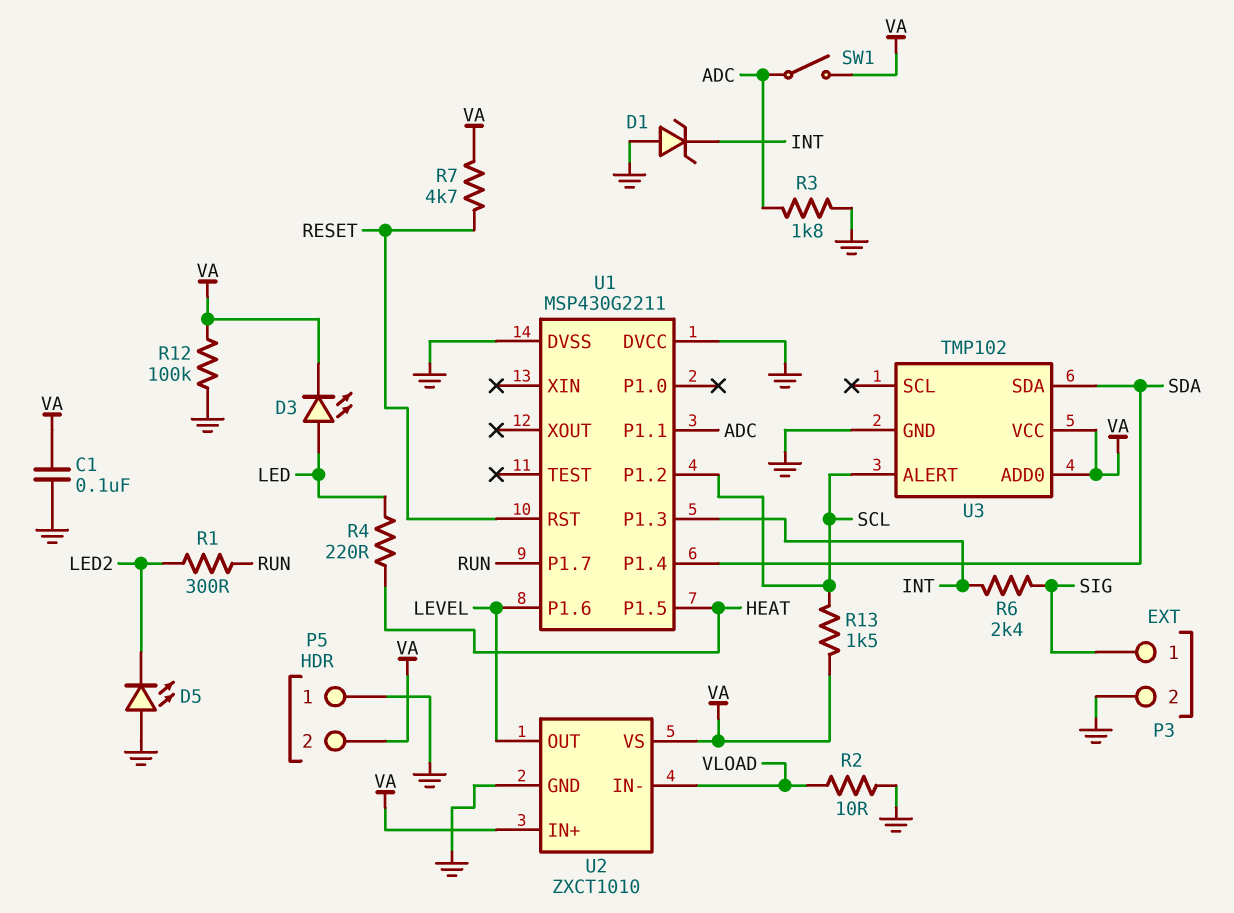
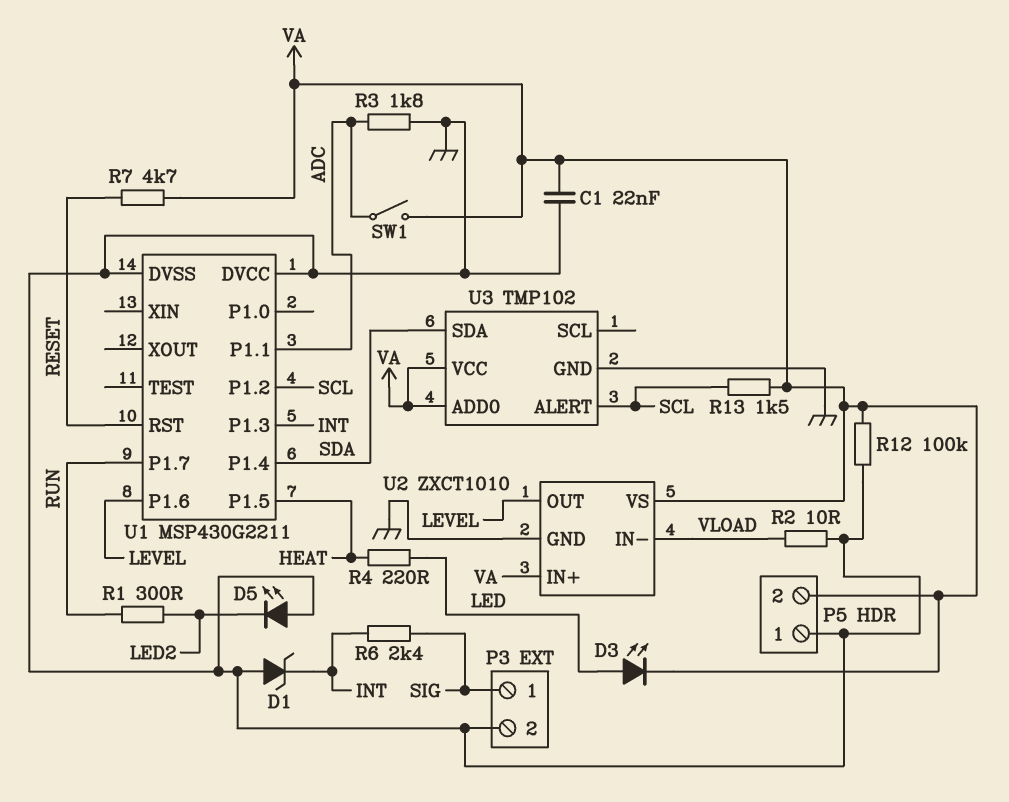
C1: 100nF (GND, VA) -> 22nF (GND, VA)

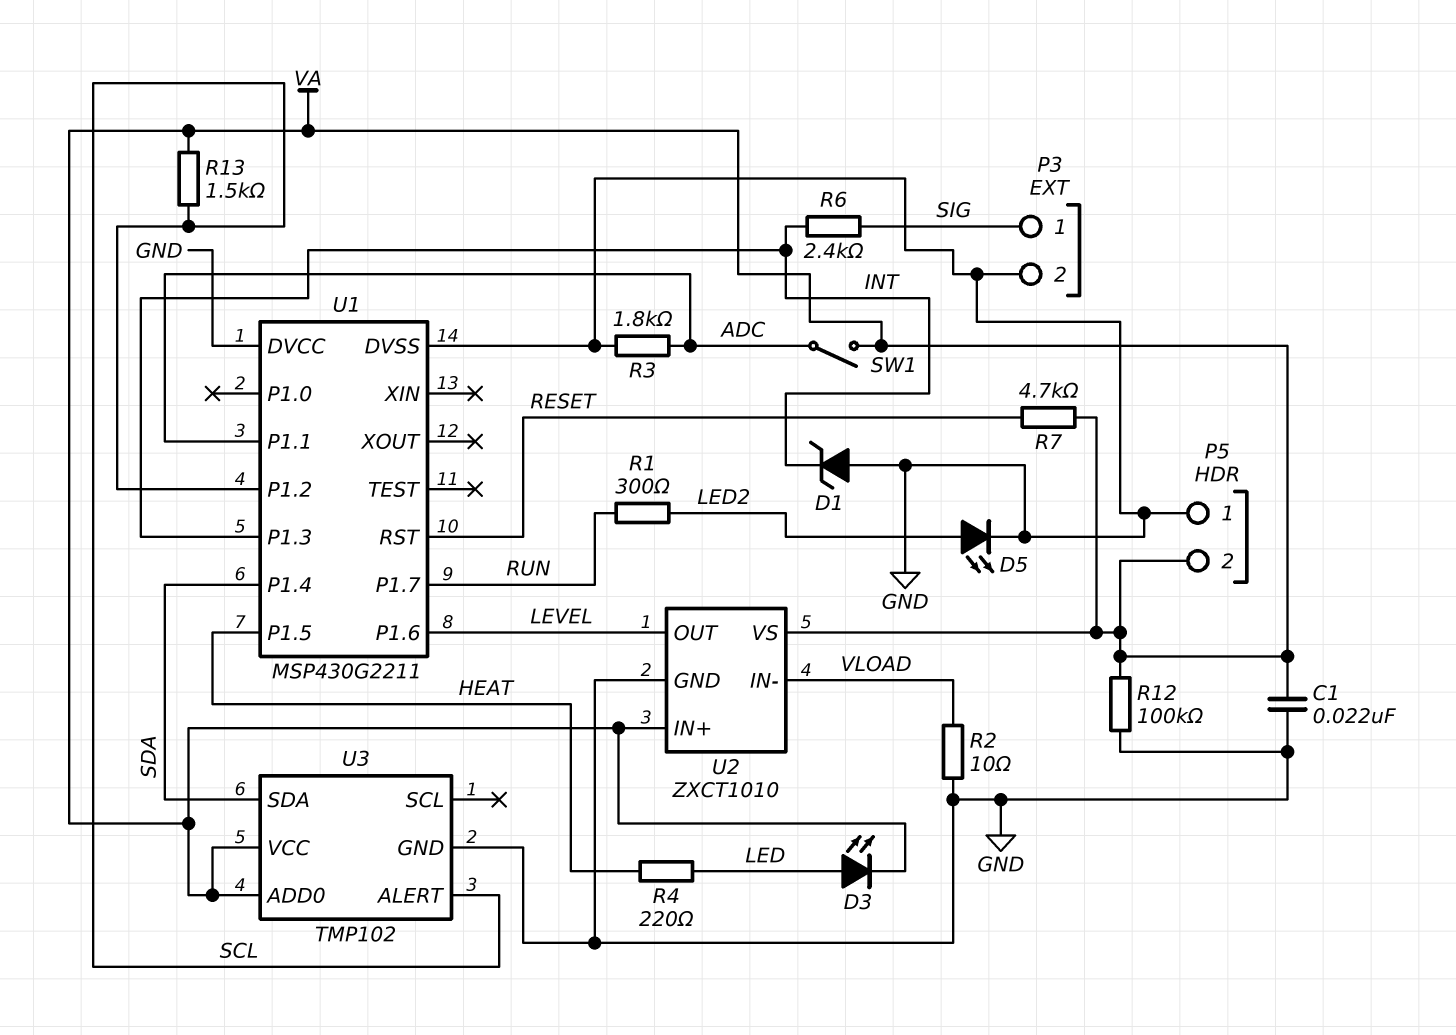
D5: LED (A GND, K LED2) -> LED (A LED2, K GND)

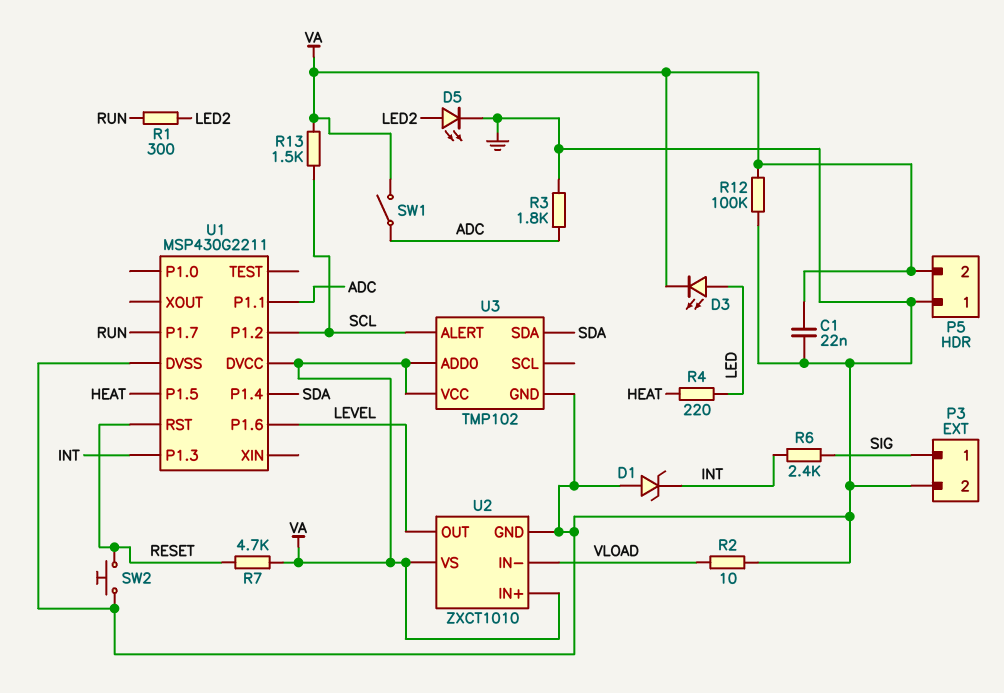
SW2: none -> button (GND, RESET)
U1 pin DVCC: GND -> VA

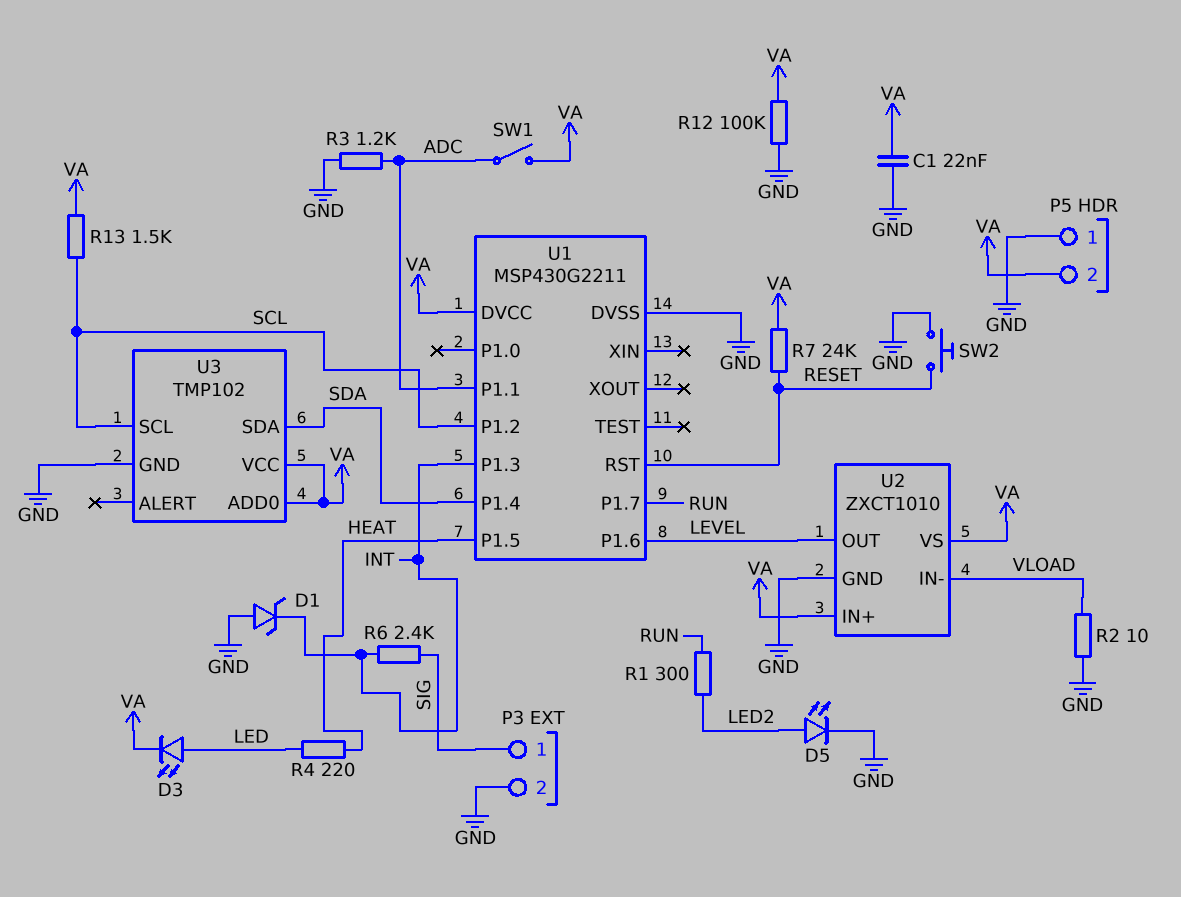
R3: 1.8k (ADC, GND) -> 1.2k (ADC, GND)
R7: 4.7k (RESET, VA) -> 24k (RESET, VA)
U3 pin ALERT: SCL -> none
U3 pin SCL: none -> SCL

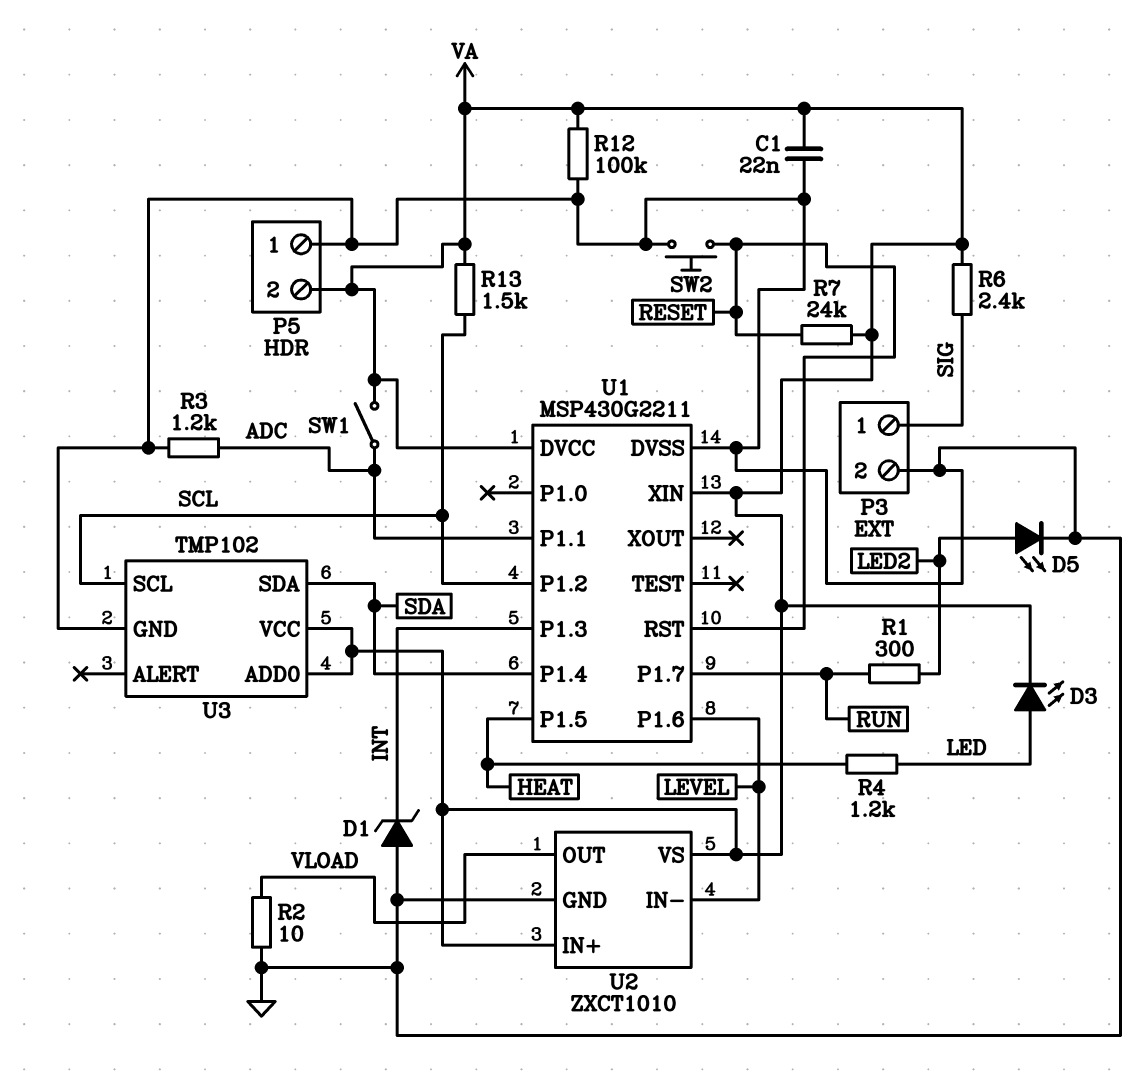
R4: 220 (HEAT, LED) -> 1.2k (HEAT, LED)
R6: 2.4k (INT, SIG) -> 2.4k (SIG, VA)
U1 pin XIN: none -> VA
U2 pin IN-: VLOAD -> LEVEL
U2 pin OUT: LEVEL -> VLOAD

